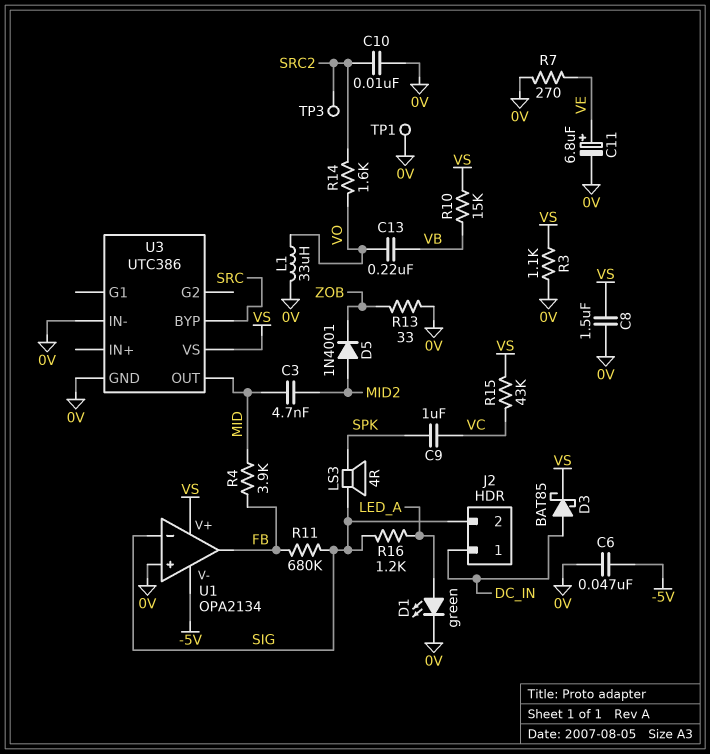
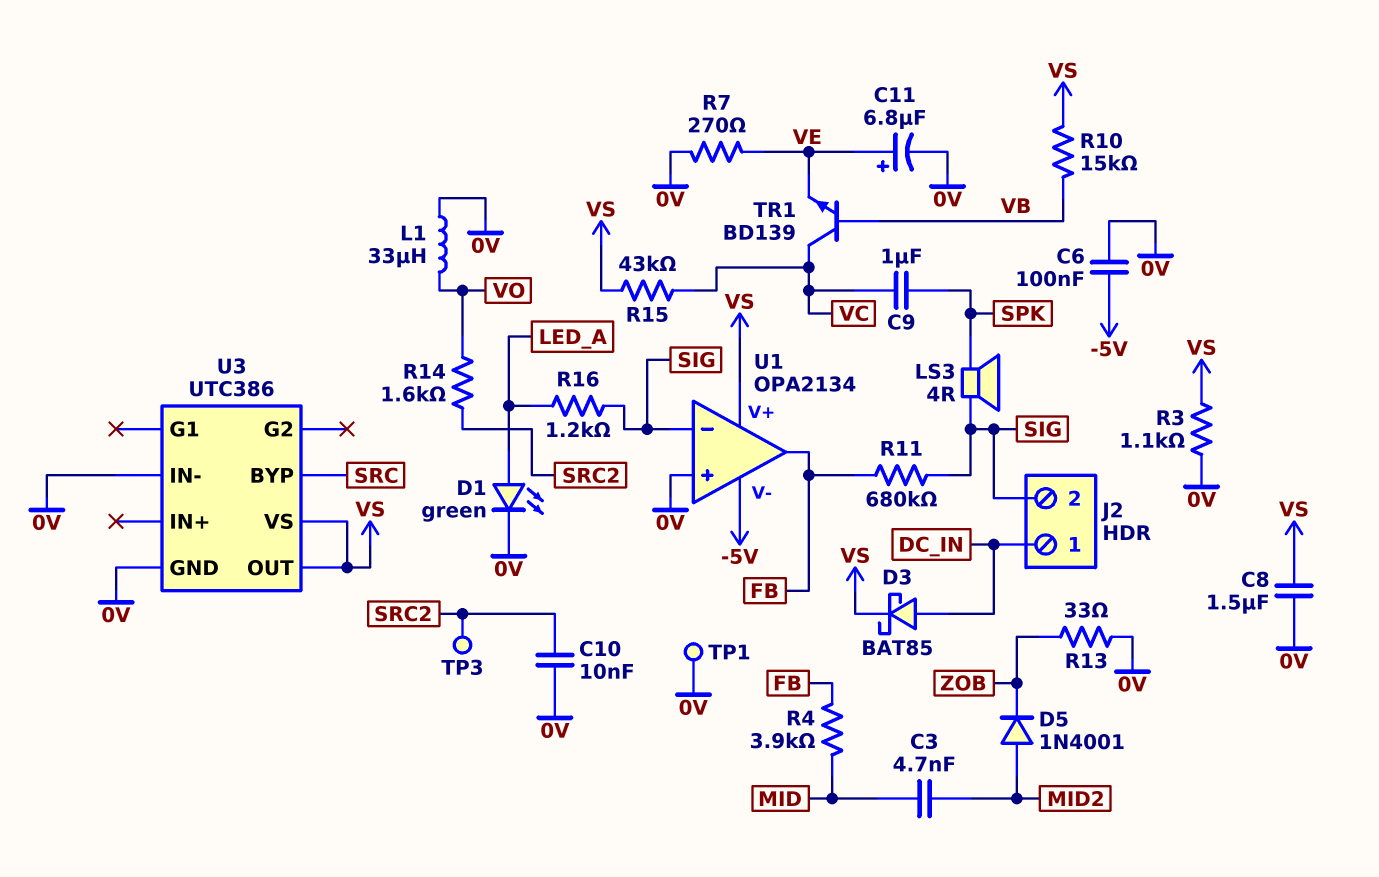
C6: 47nF (-5V, 0V) -> 100nF (-5V, 0V)
C13: 220nF (VB, VO) -> none
TR1: none -> NPN BD139 (B VB, C VC, E VE)
U3 pin OUT: MID -> VS

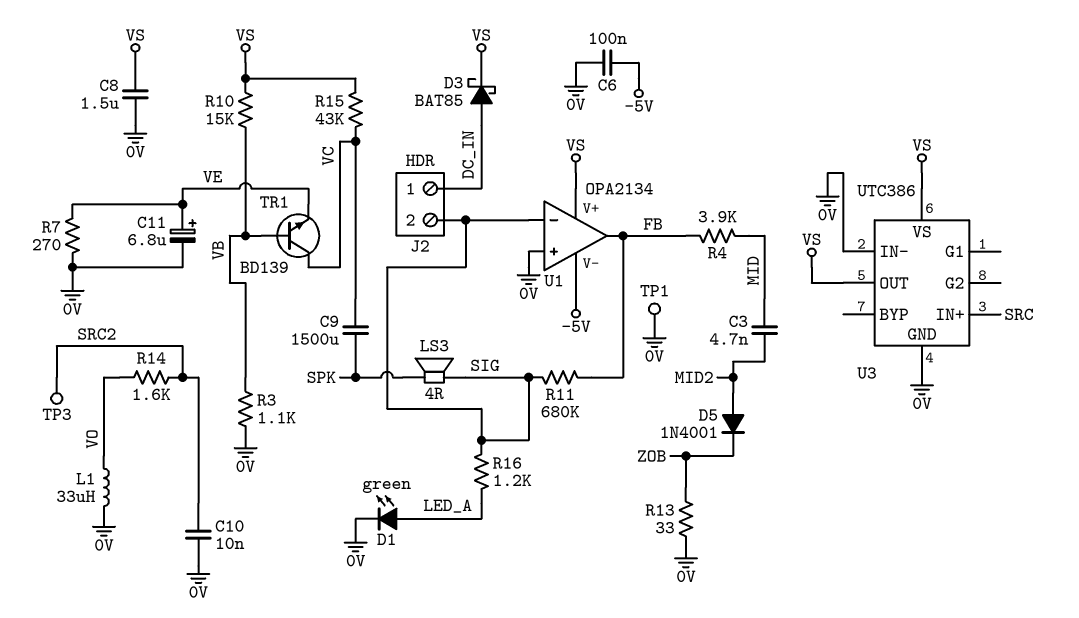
C9: 1uF (SPK, VC) -> 1500uF (SPK, VC)
R3: 1.1k (0V, VS) -> 1.1k (0V, VB)
U3 pin BYP: SRC -> none
U3 pin IN+: none -> SRC

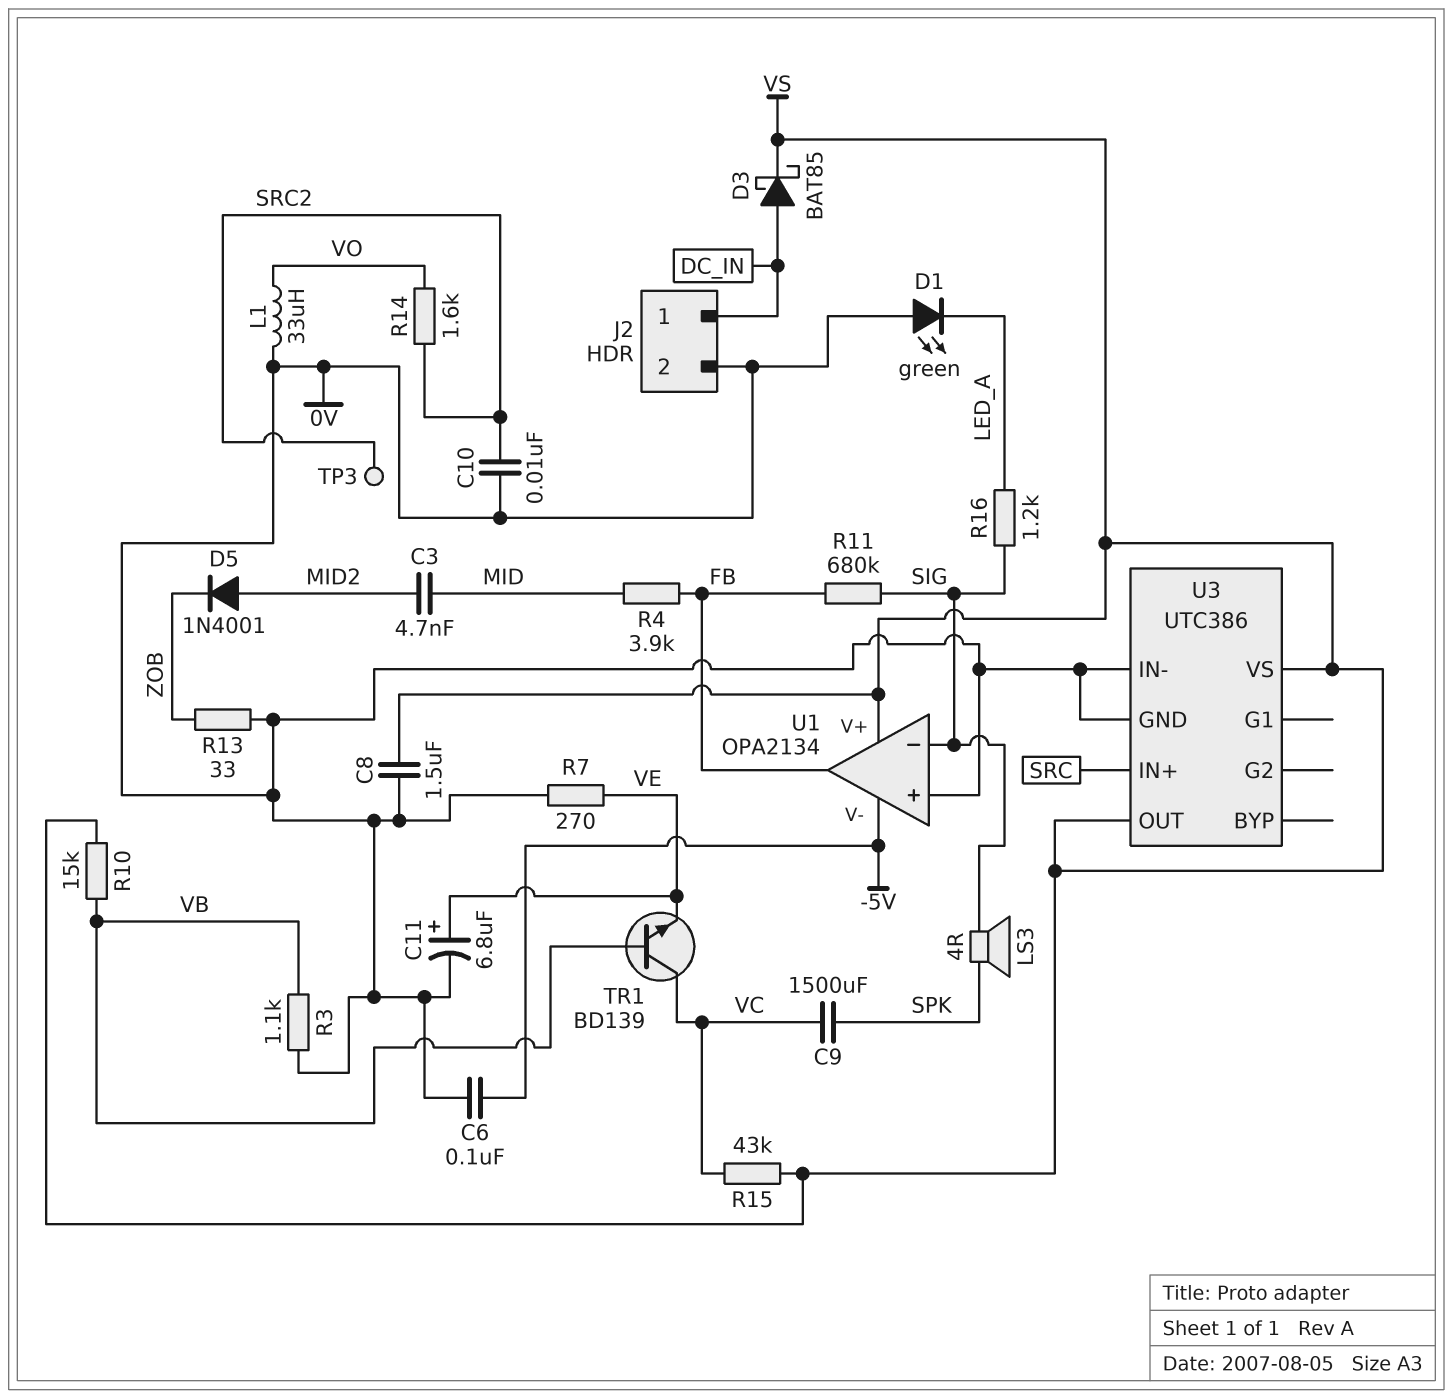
D1: LED green (A LED_A, K 0V) -> LED green (A 0V, K LED_A)
J2 pin 2: SIG -> 0V
TP1: test point (0V) -> none

